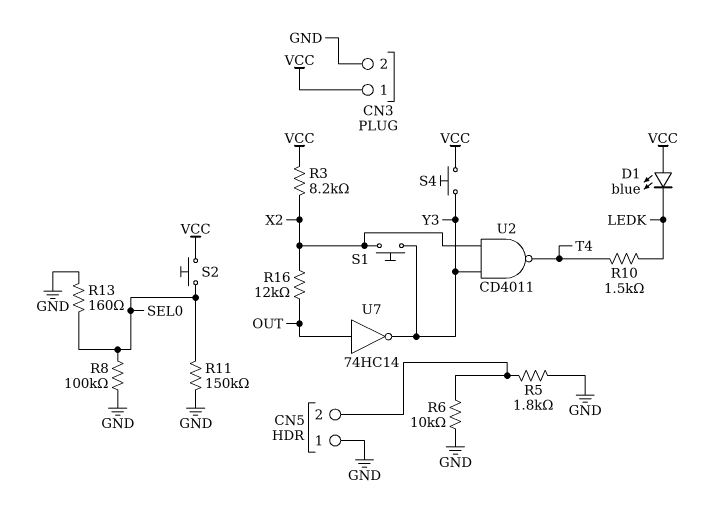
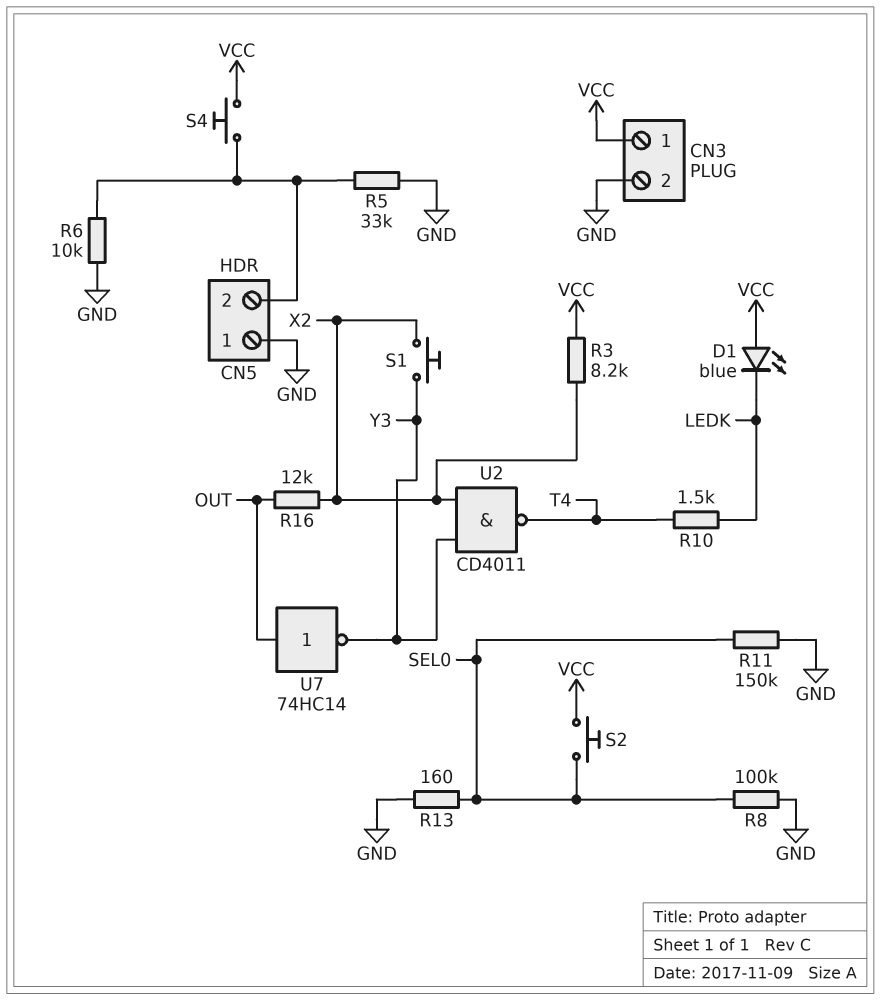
R5: 1.8k (CN5/2, GND) -> 33k (CN5/2, GND)
S4: button (VCC, Y3) -> button (CN5/2, VCC)

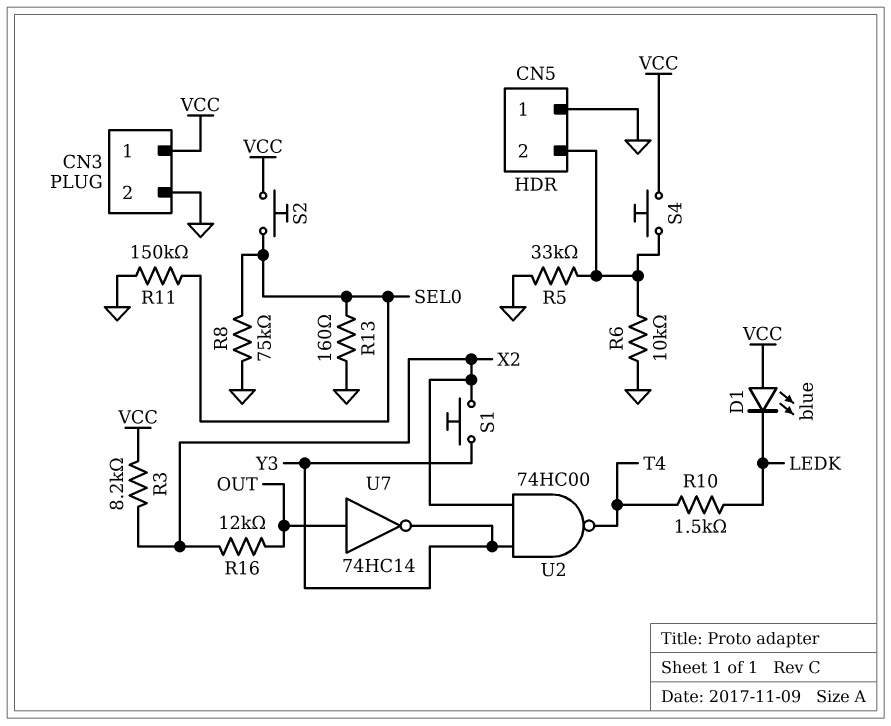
R8: 100k (GND, SEL0) -> 75k (GND, SEL0)
U2: NAND CD4011 (in X2, in Y3, out T4) -> NAND 74HC00 (in X2, in Y3, out T4)

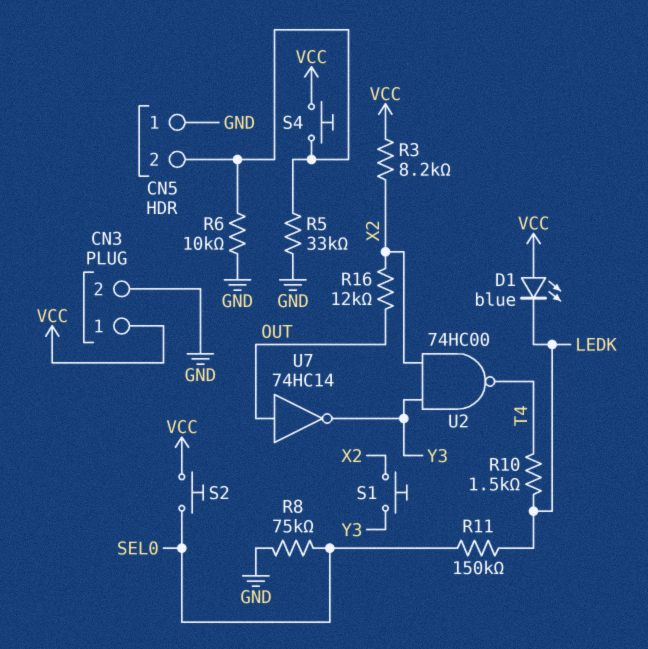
R11: 150k (GND, SEL0) -> 150k (LEDK, SEL0)
R13: 160 (GND, SEL0) -> none

